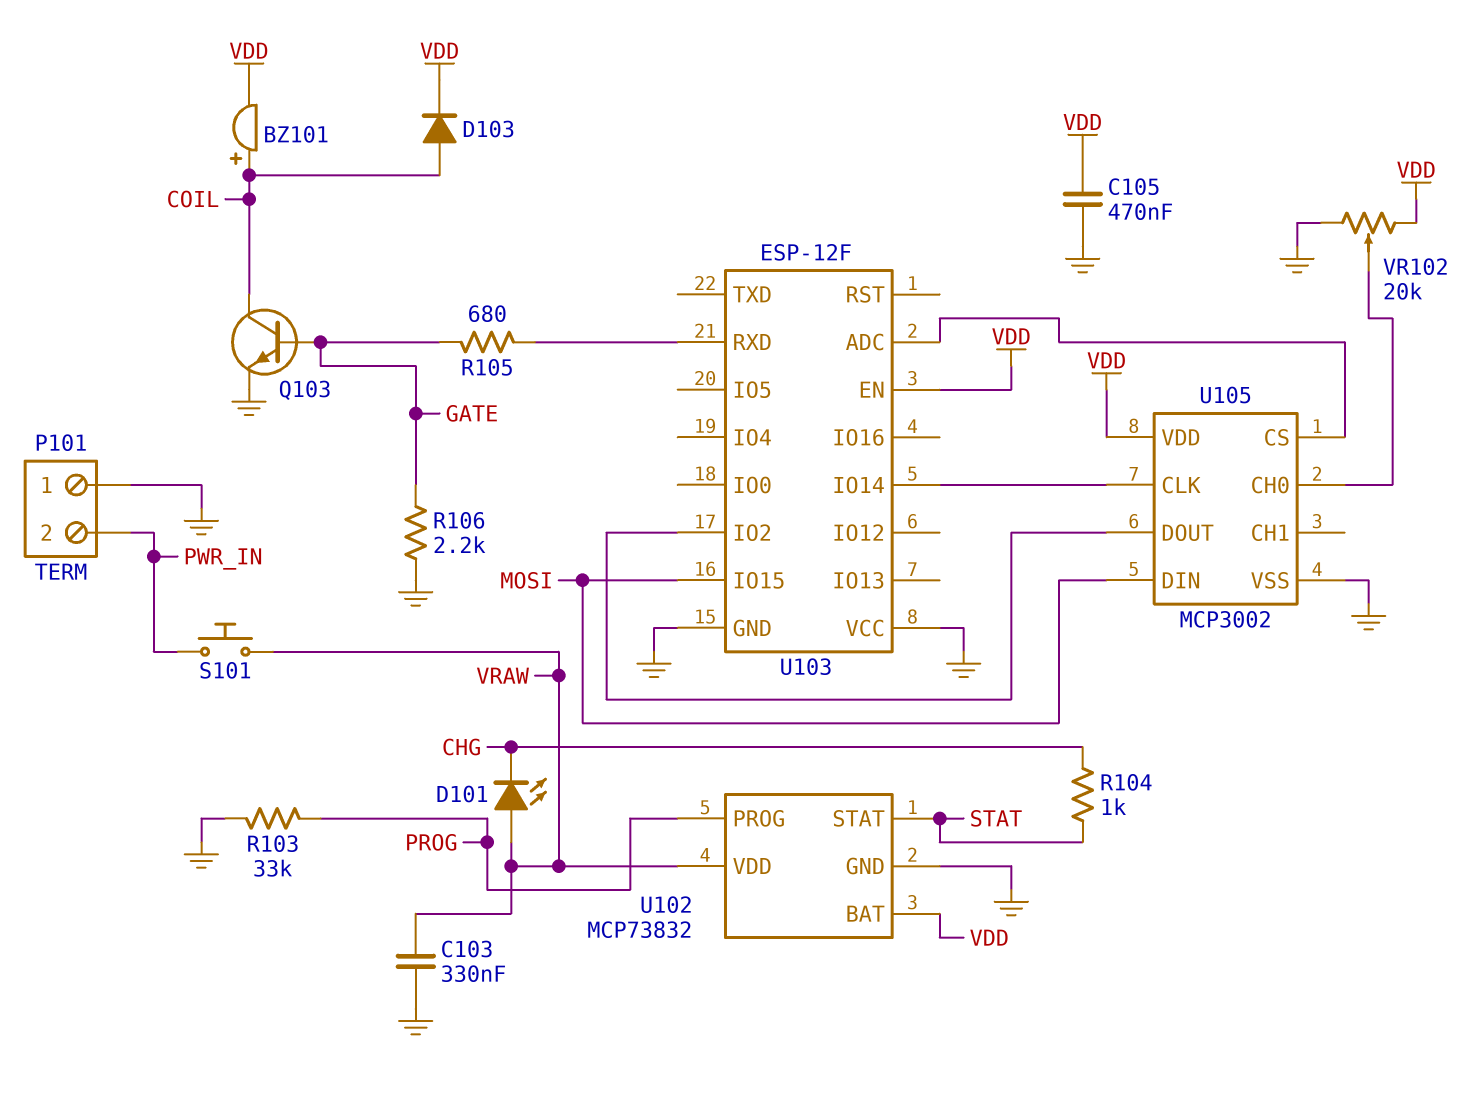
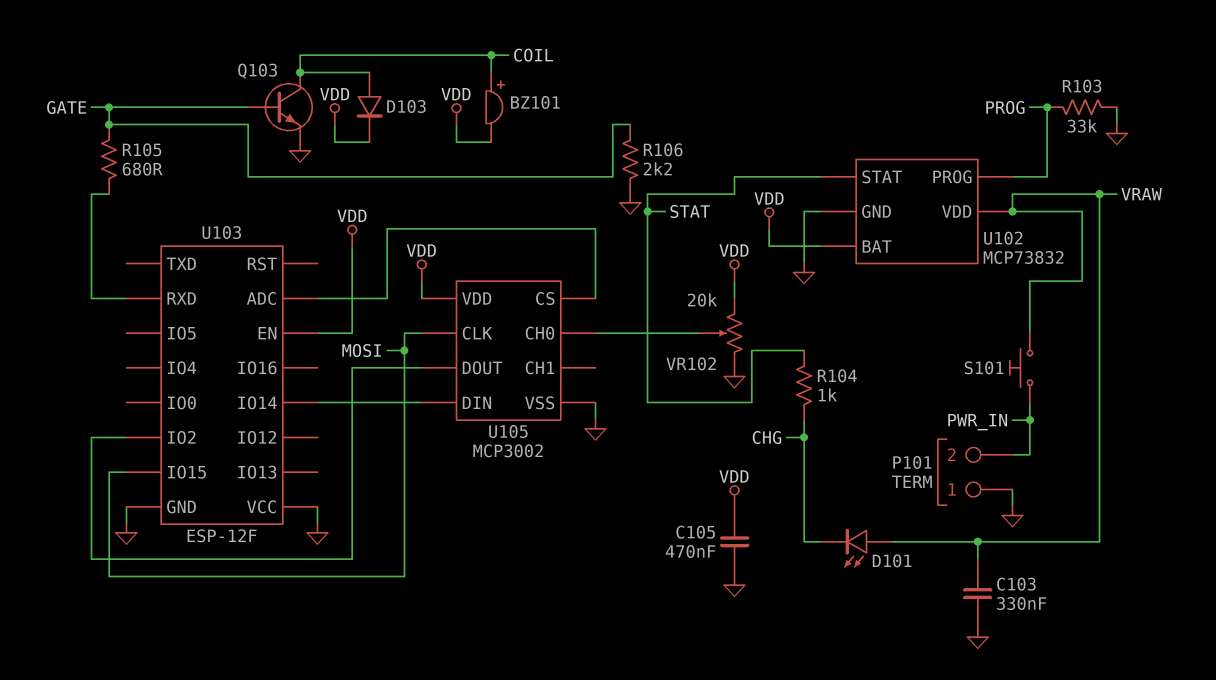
U105 pin CLK: U103/IO14 -> MOSI
U105 pin DIN: MOSI -> U103/IO14

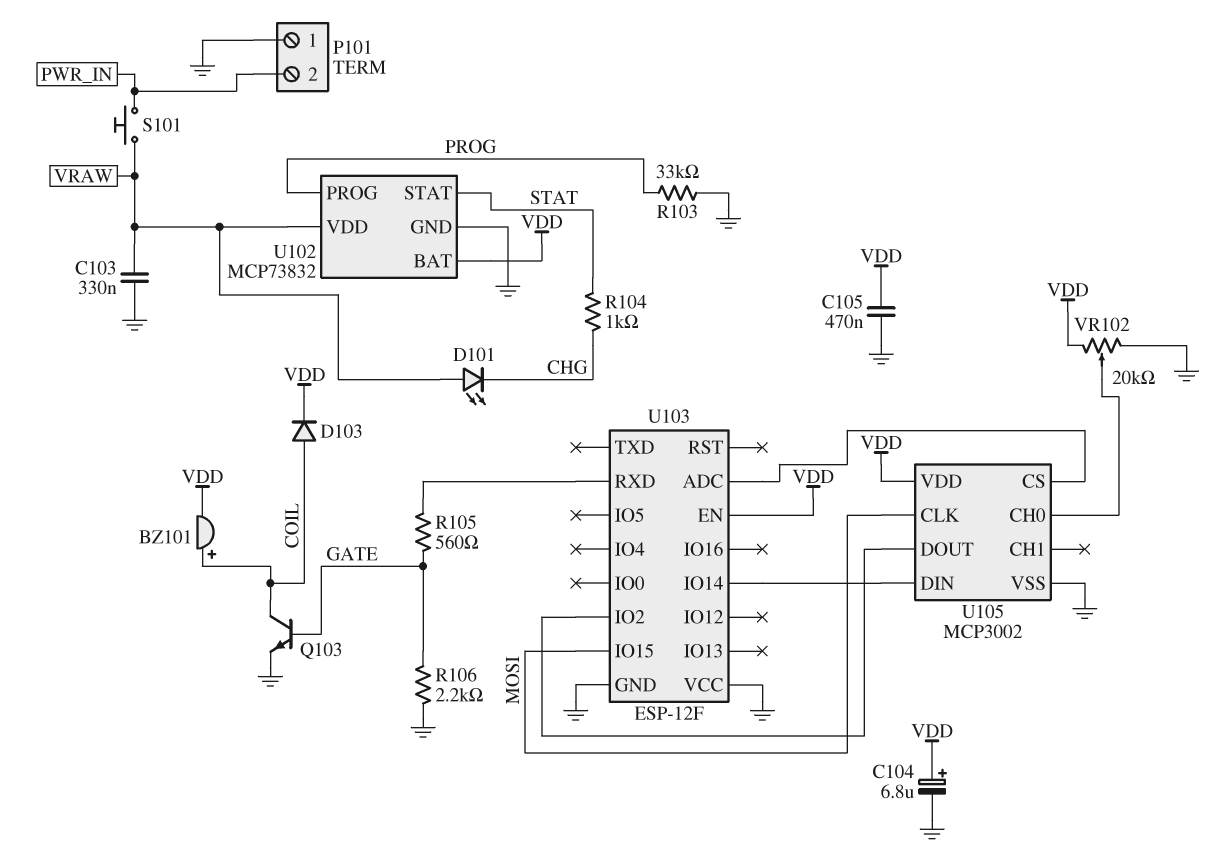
C104: none -> 6.8uF (plus VDD, minus GND)
R105: 680 (GATE, U103/RXD) -> 560 (GATE, U103/RXD)

